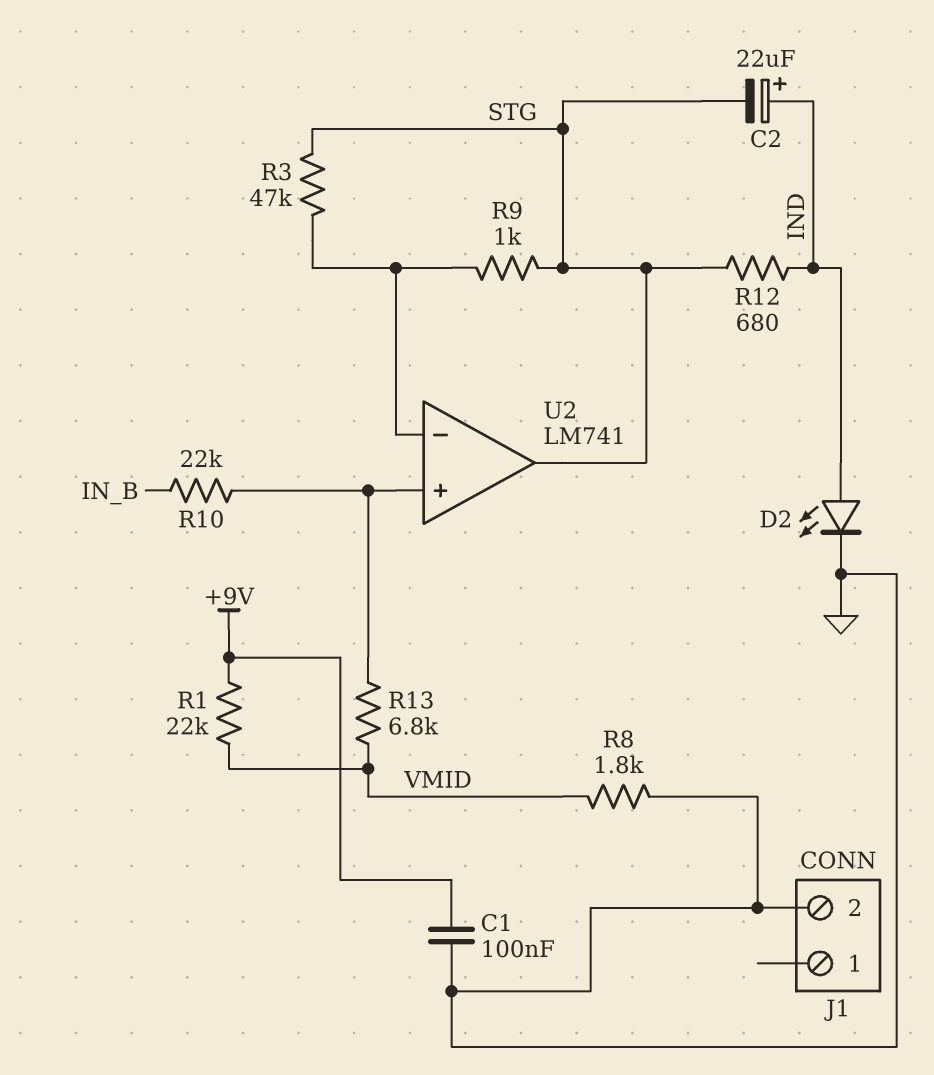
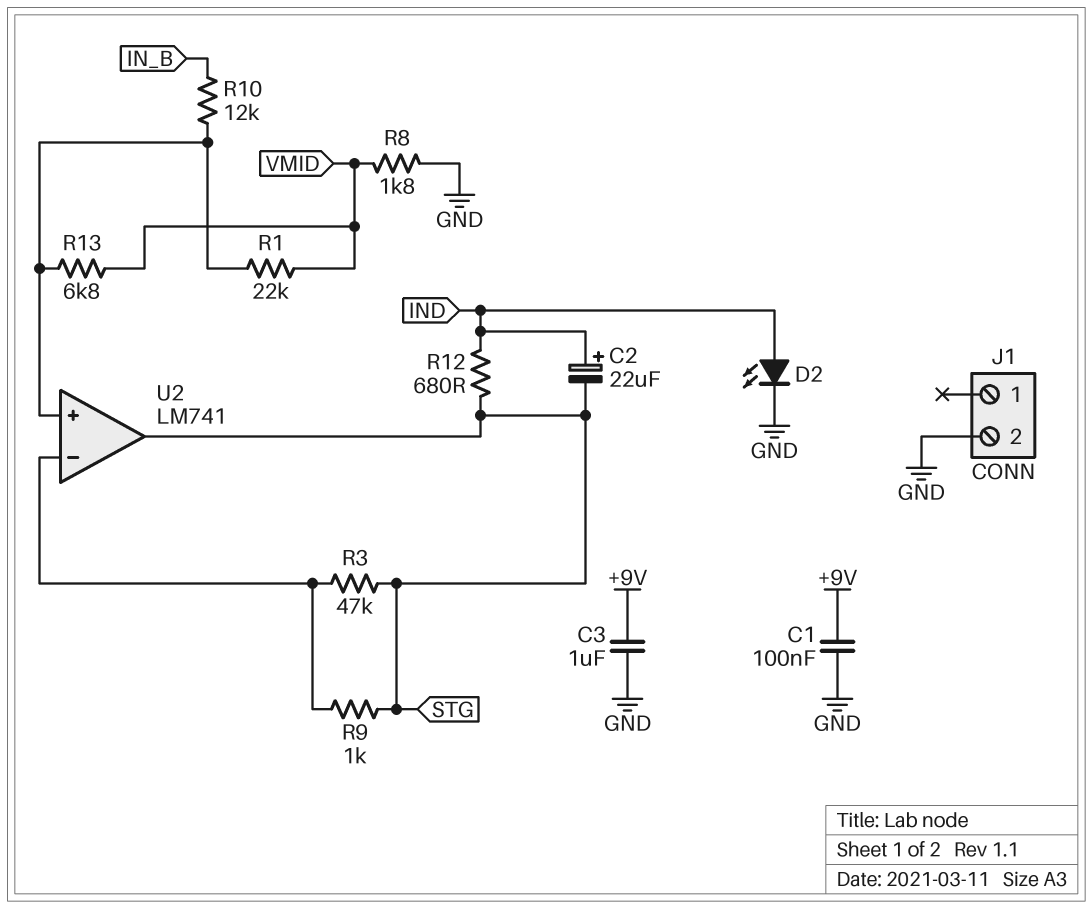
C3: none -> 1uF (+9V, GND)
R1: 22k (+9V, VMID) -> 22k (U2/in+, VMID)
R10: 22k (IN_B, U2/in+) -> 12k (IN_B, U2/in+)

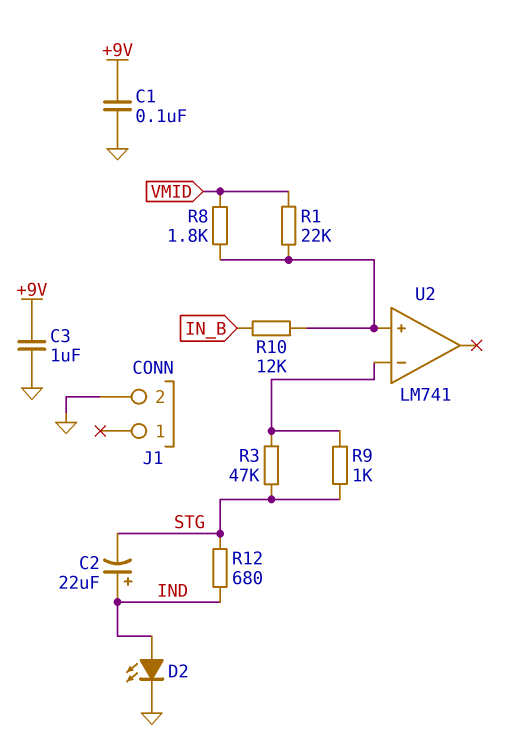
R8: 1.8k (GND, VMID) -> 1.8k (U2/in+, VMID)
R13: 6.8k (U2/in+, VMID) -> none
U2 pin out: STG -> none

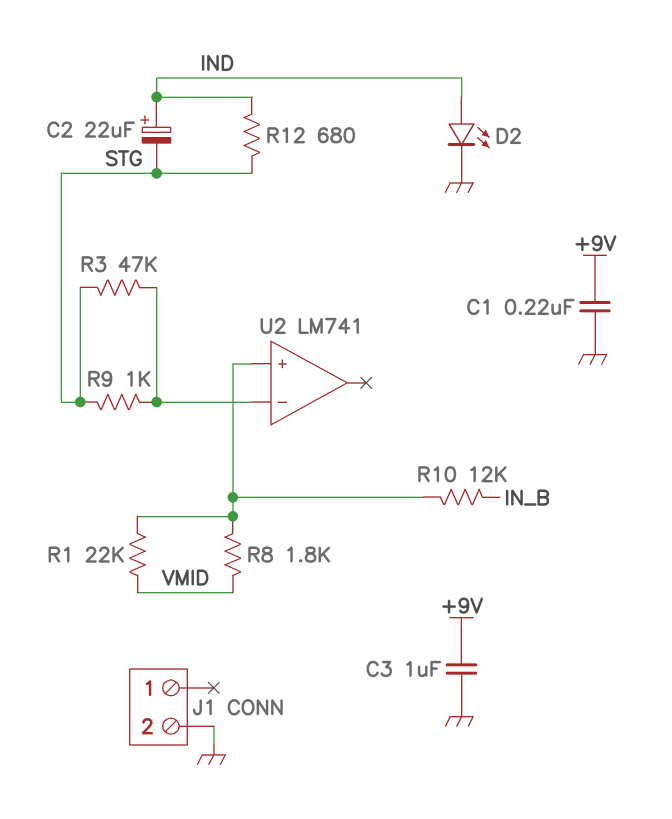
C1: 100nF (+9V, GND) -> 220nF (+9V, GND)

